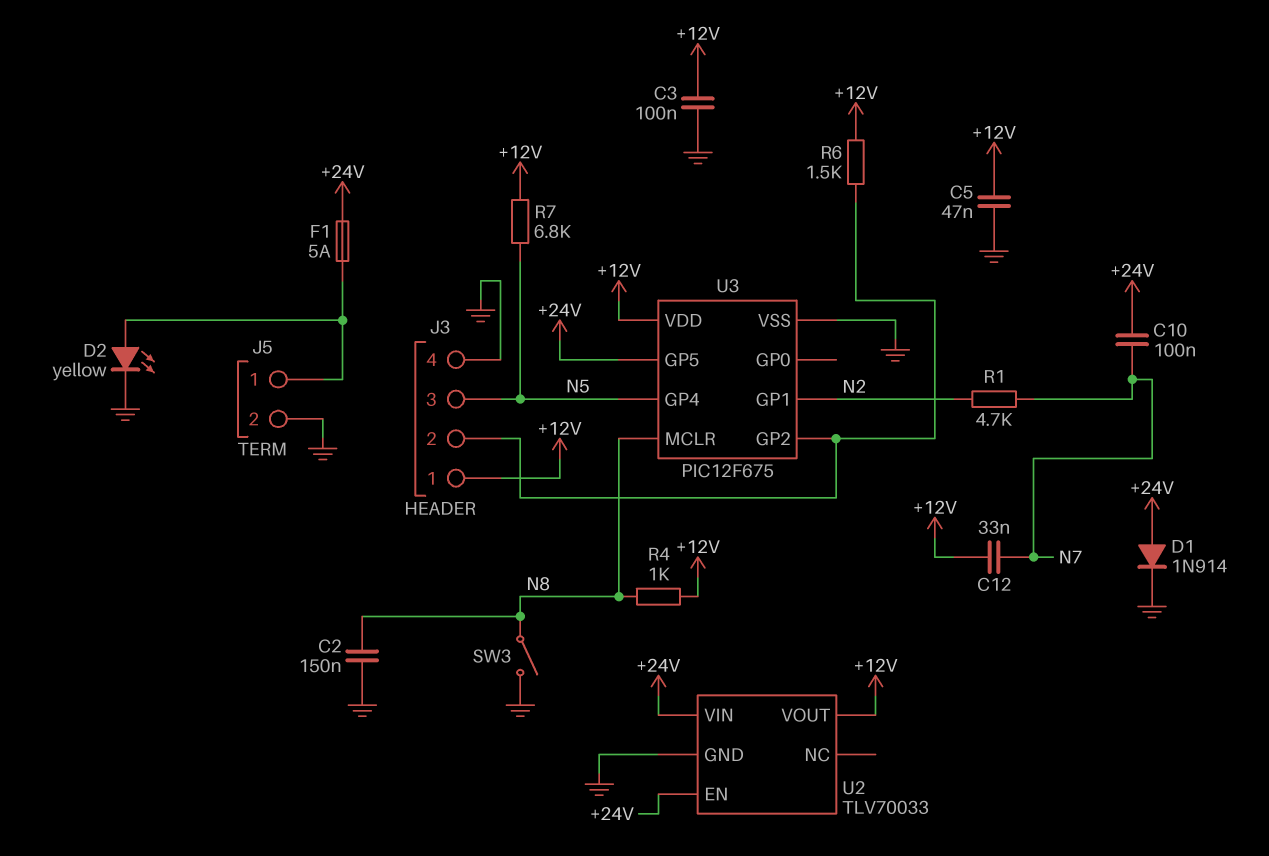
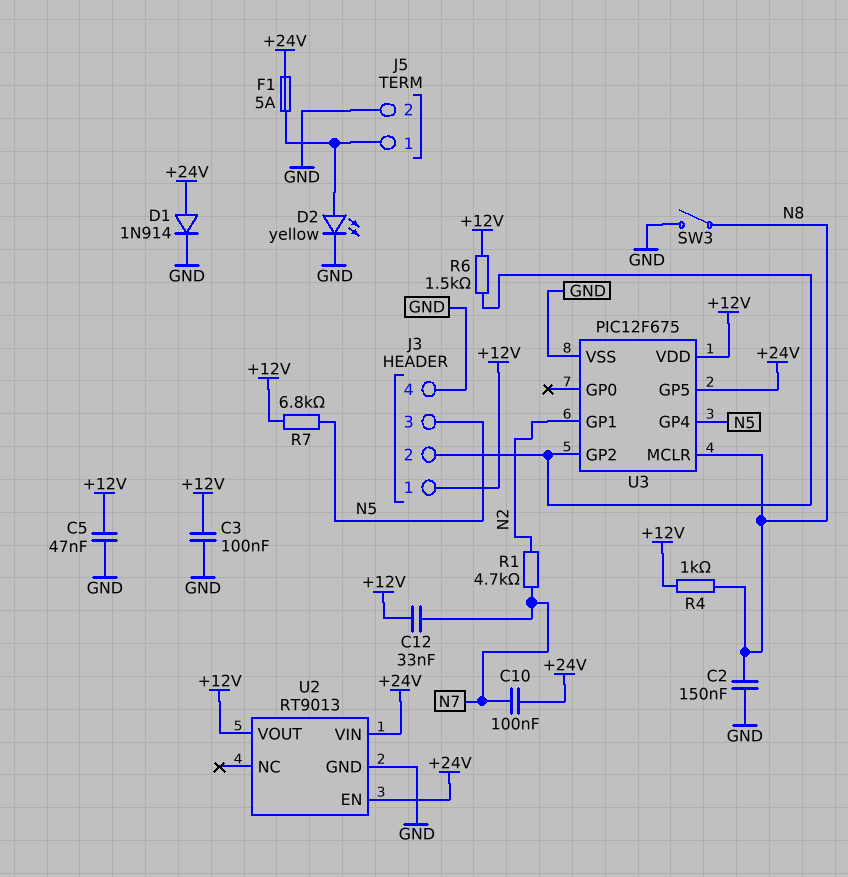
U2: TLV70033 -> RT9013

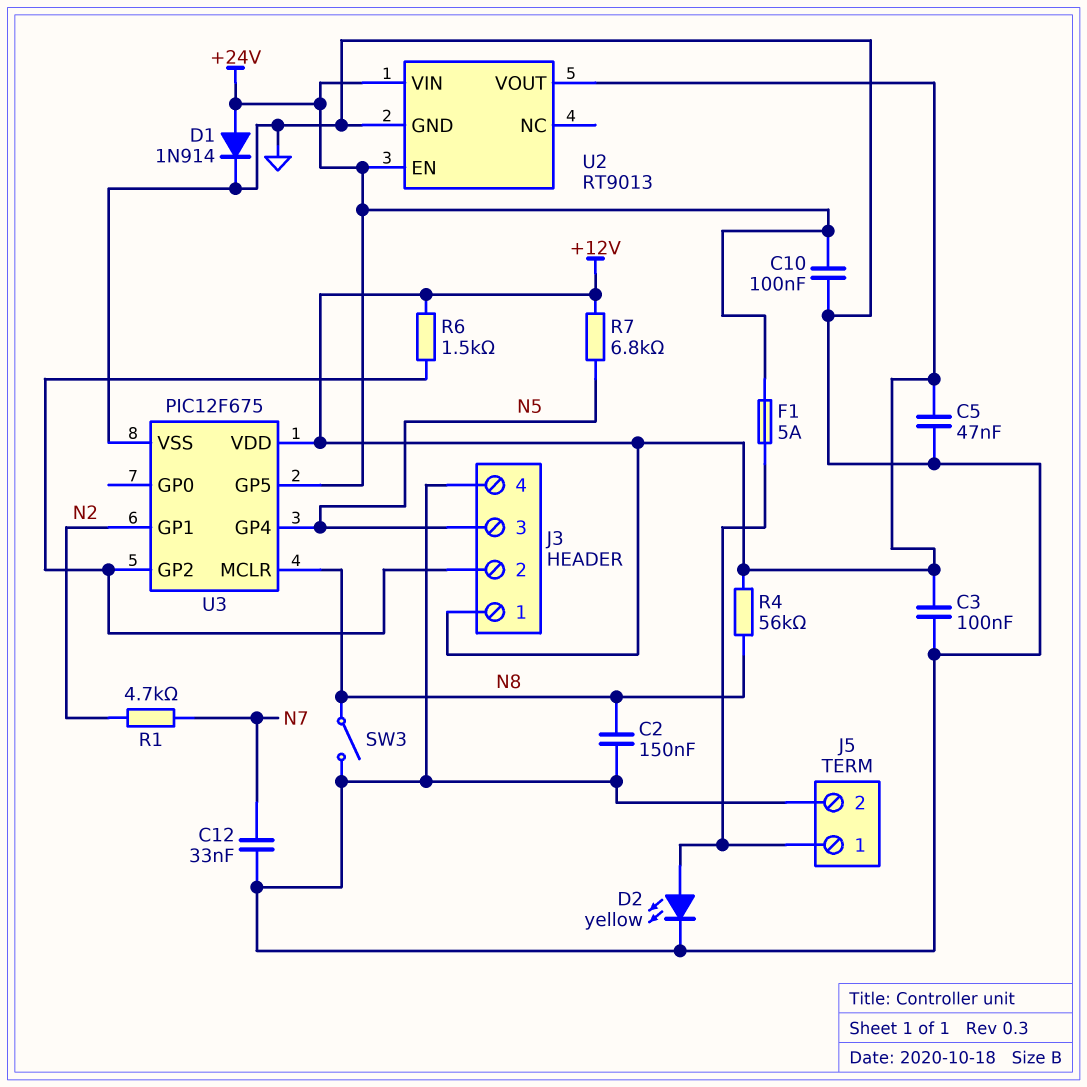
C10: 100nF (+24V, N7) -> 100nF (+24V, GND)
C12: 33nF (+12V, N7) -> 33nF (GND, N7)
R4: 1k (+12V, N8) -> 56k (+12V, N8)

